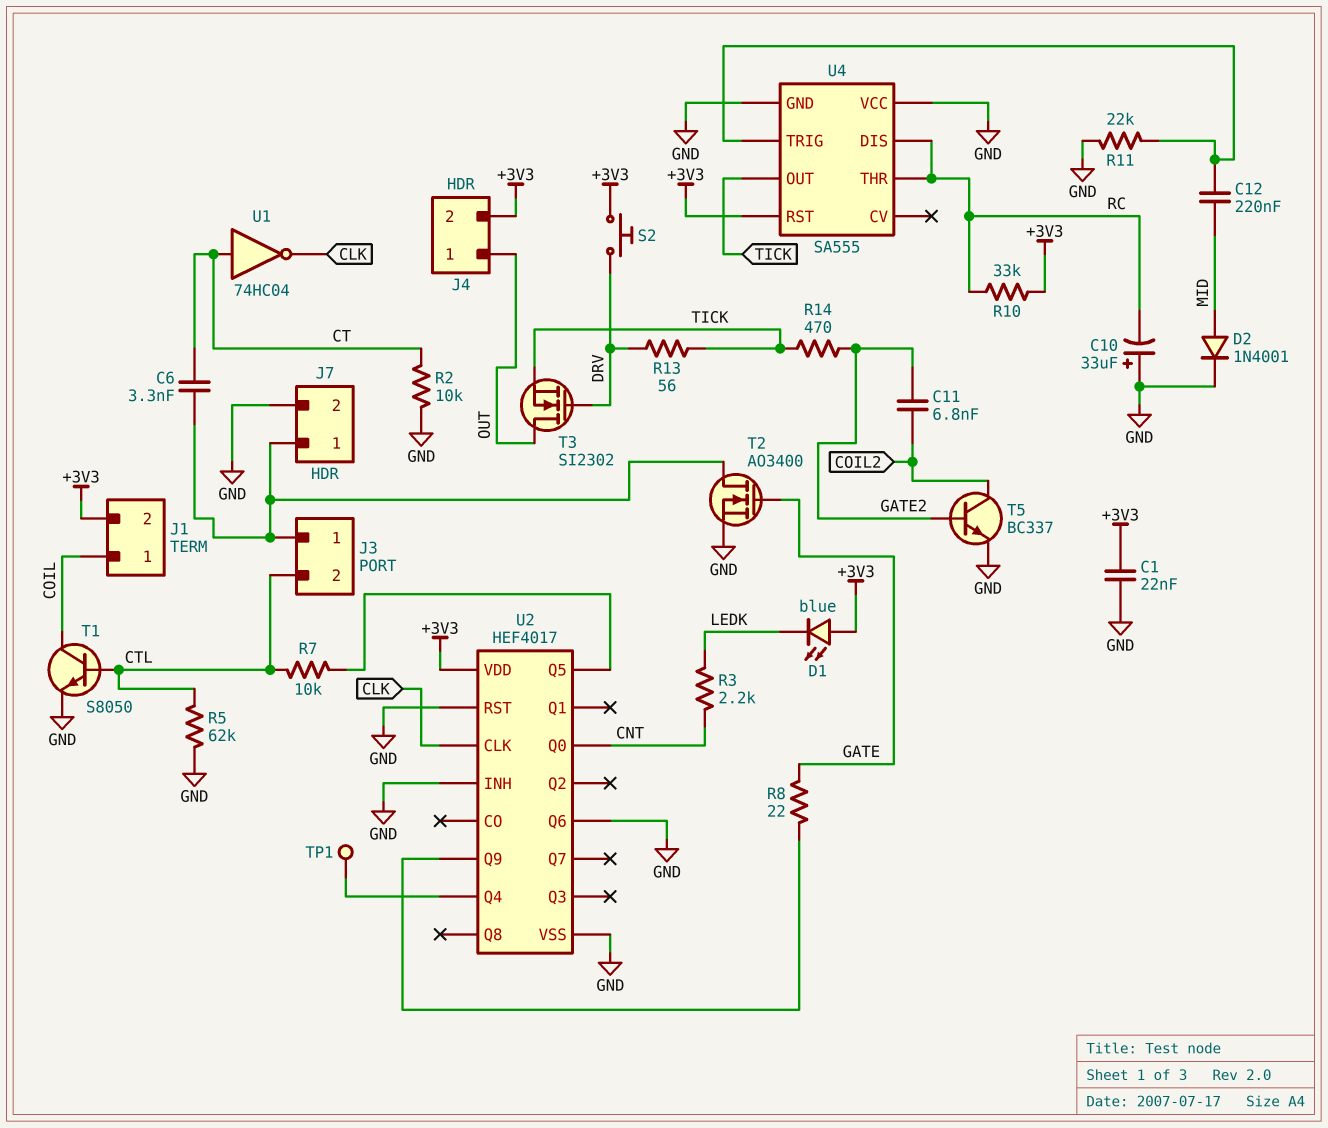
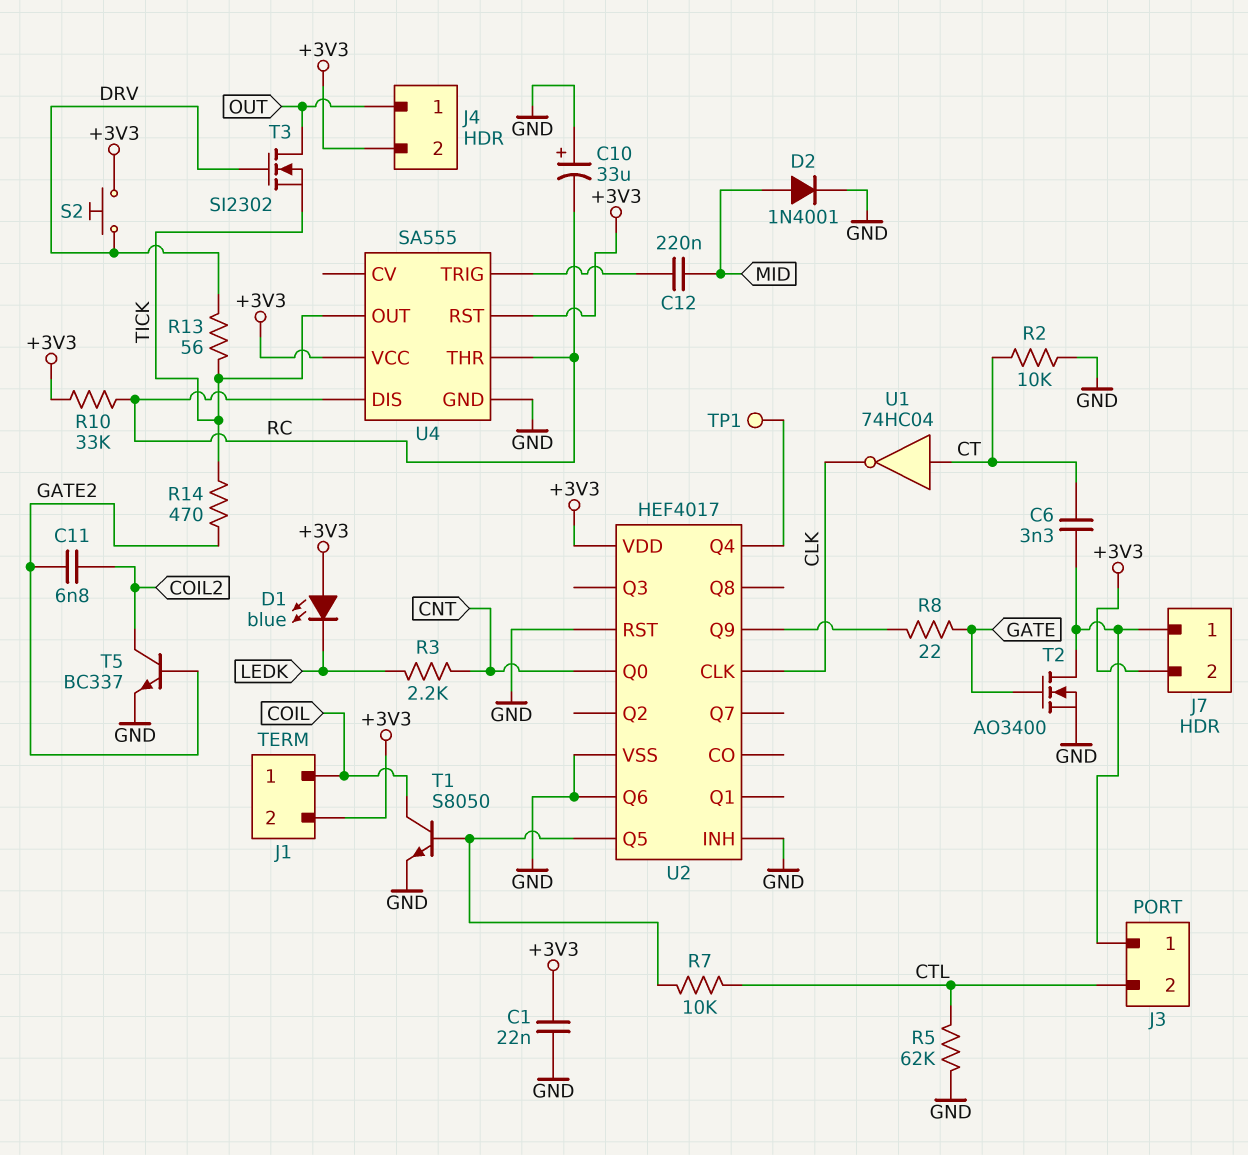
J7 pin 2: GND -> +3V3
R11: 22k (GND, U4/TRIG) -> none
T1: NPN S8050 (B CTL, C COIL, E GND) -> NPN S8050 (B U2/Q5, C COIL, E GND)
U4 pin VCC: GND -> +3V3

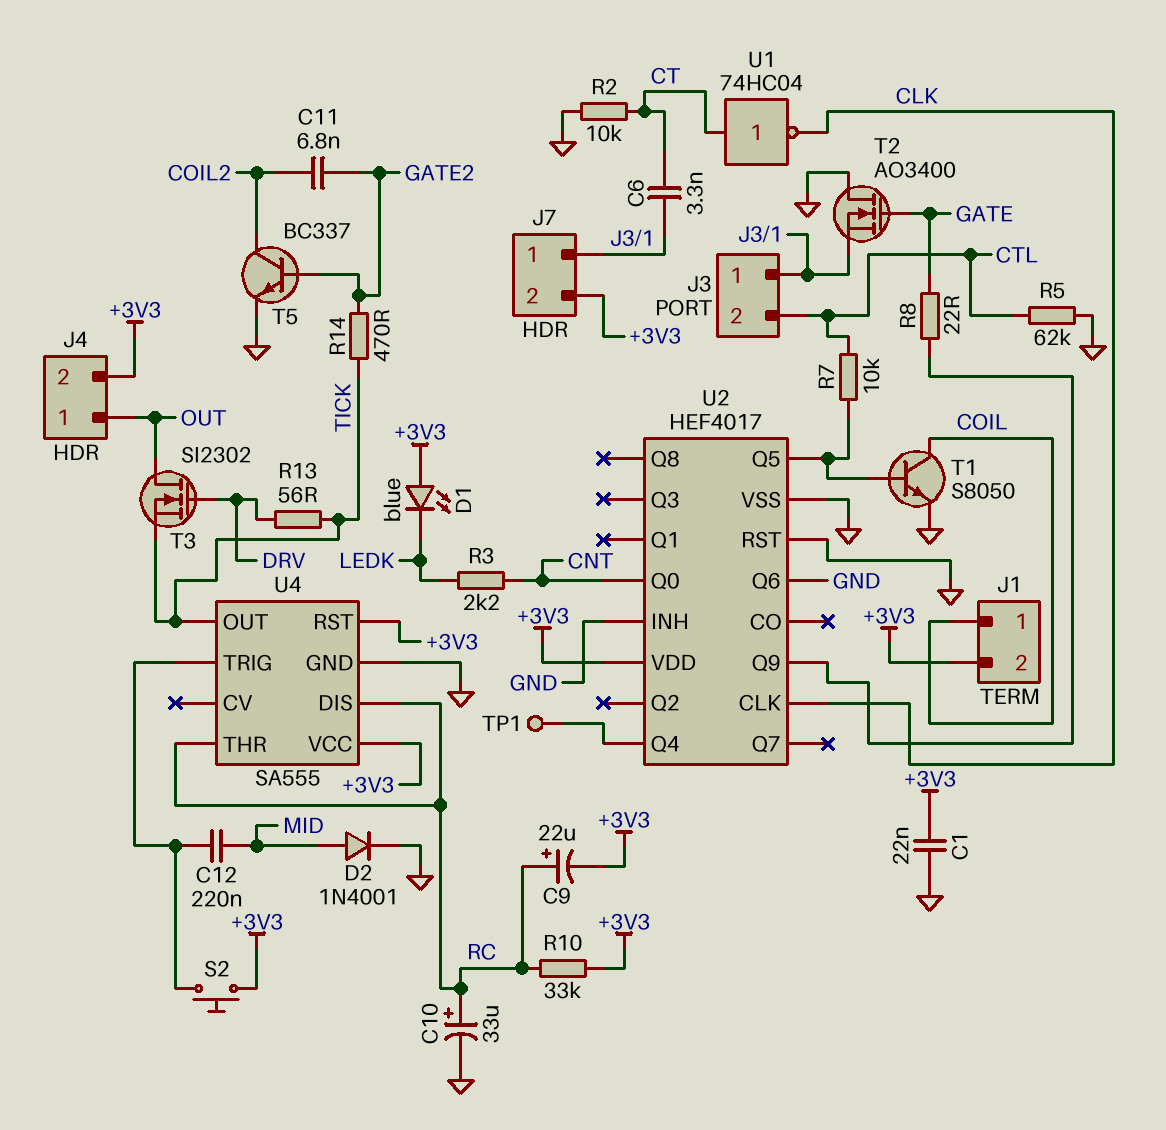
C9: none -> 22uF (plus RC, minus +3V3)
C10: 33uF (plus GND, minus RC) -> 33uF (plus RC, minus GND)
S2: button (+3V3, DRV) -> button (+3V3, U4/TRIG)
T2: NMOS AO3400 (G GATE, D J3/1, S GND) -> NMOS AO3400 (G GATE, D GND, S J3/1)

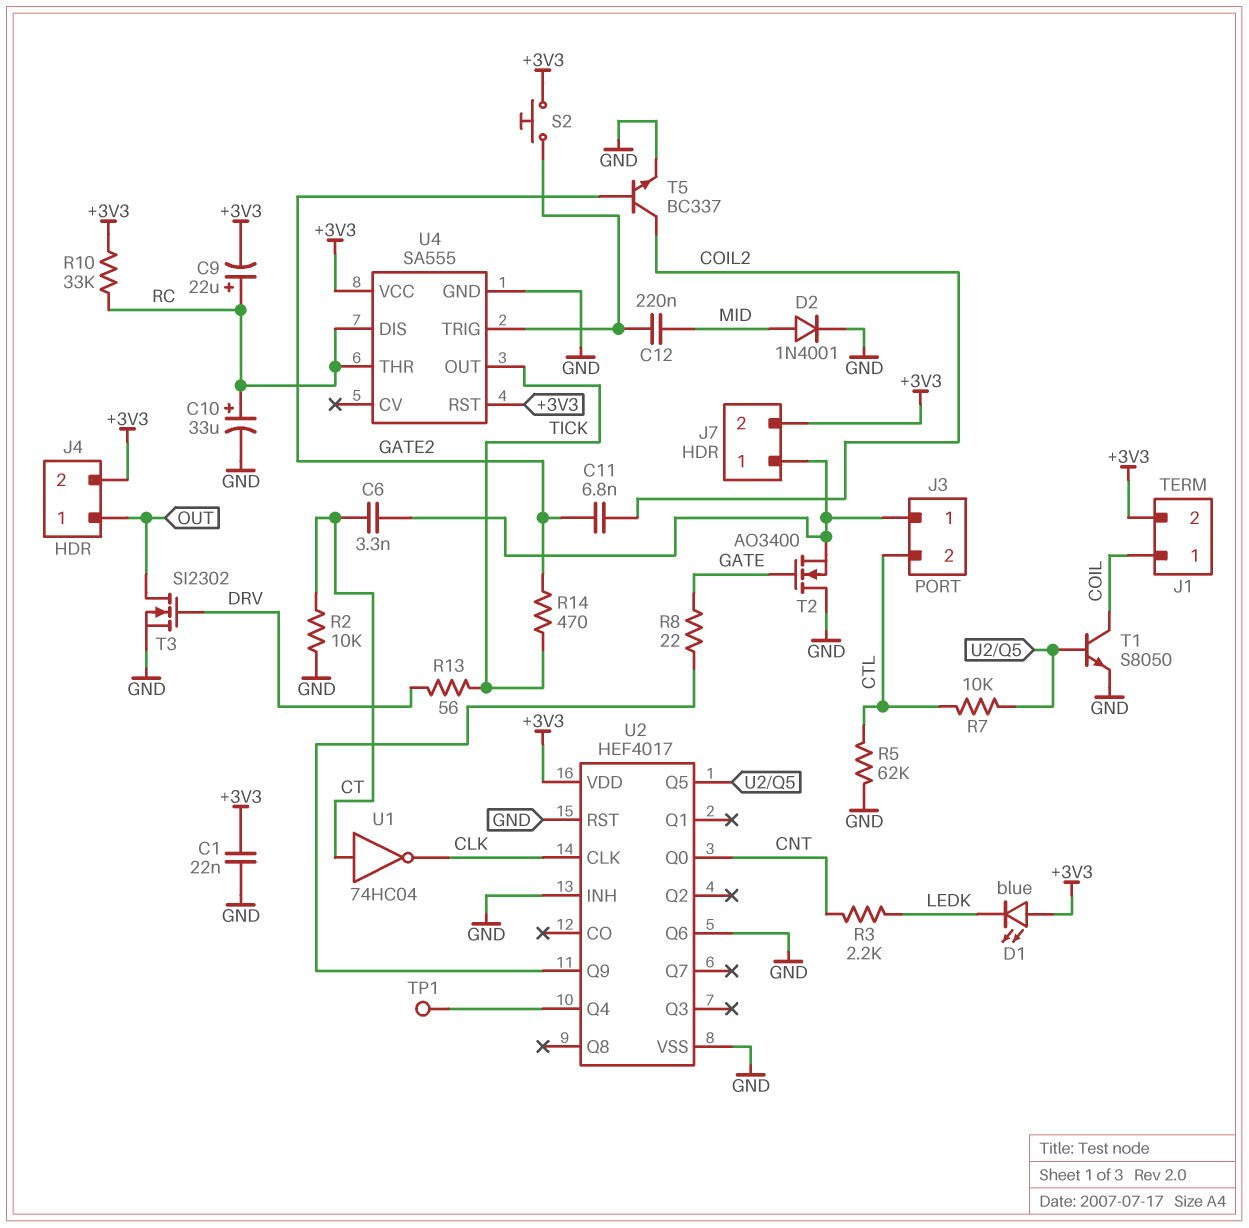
T3: NMOS SI2302 (G DRV, D OUT, S TICK) -> NMOS SI2302 (G DRV, D OUT, S GND)

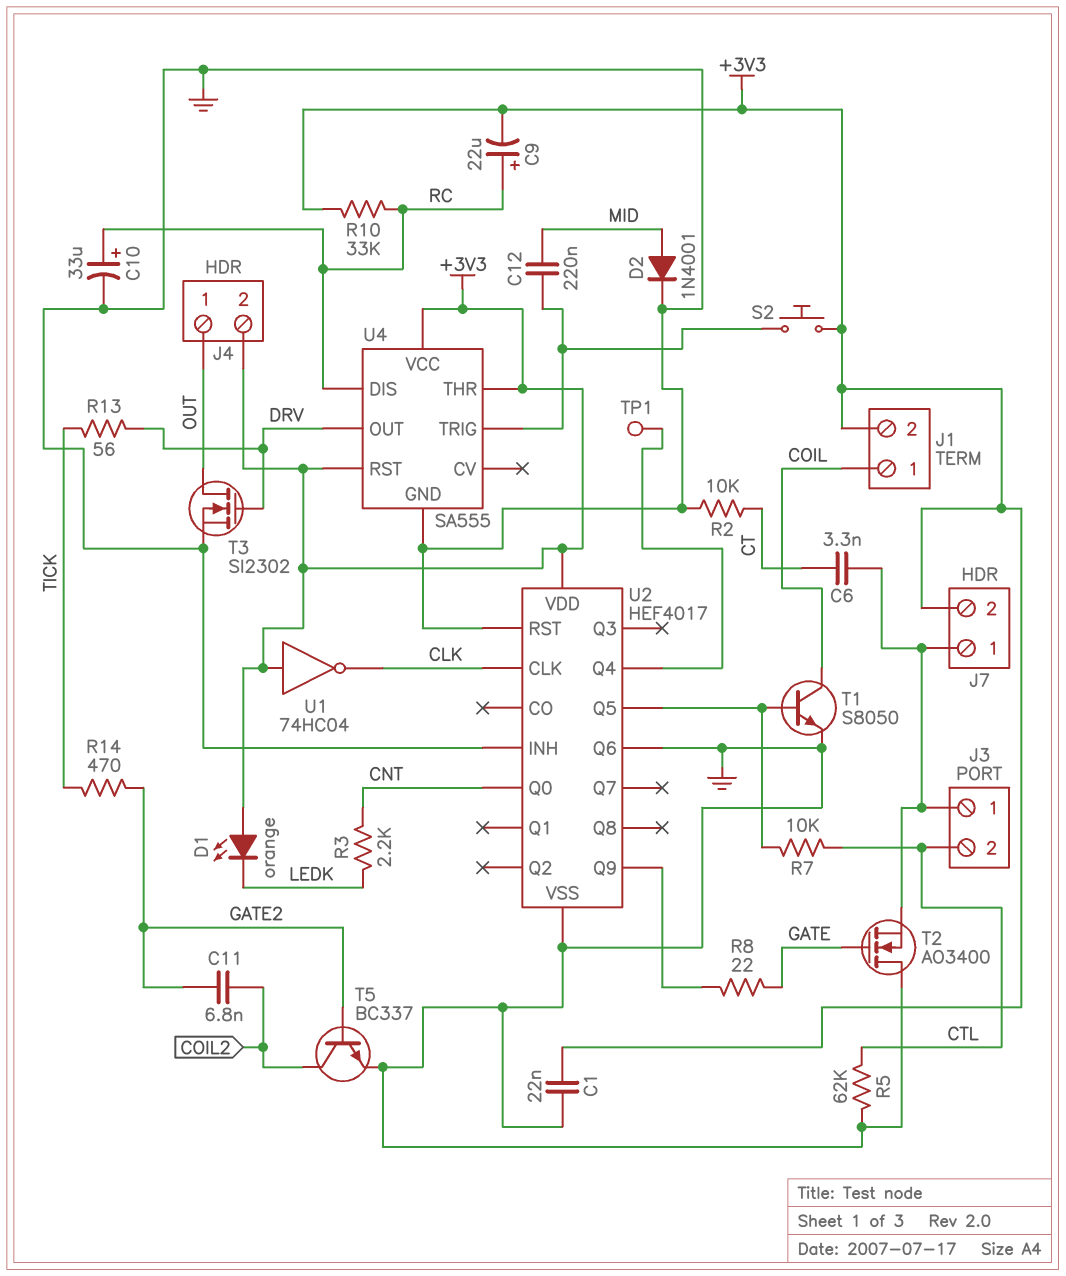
D1: LED blue (A +3V3, K LEDK) -> LED orange (A +3V3, K LEDK)
U1: NOT 74HC04 (in CT, out CLK) -> NOT 74HC04 (in +3V3, out CLK)
U4 pin OUT: TICK -> DRV
U4 pin THR: RC -> +3V3

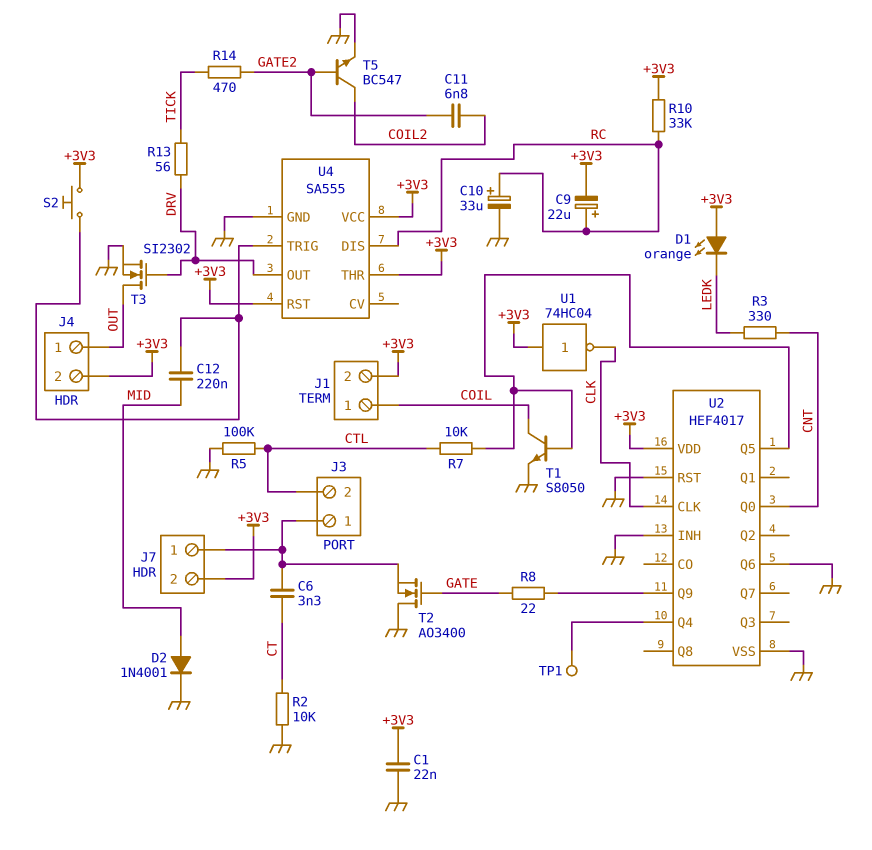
R3: 2.2k (CNT, LEDK) -> 330 (CNT, LEDK)
R5: 62k (CTL, GND) -> 100k (CTL, GND)
T5: NPN BC337 (B GATE2, C COIL2, E GND) -> NPN BC547 (B GATE2, C COIL2, E GND)

